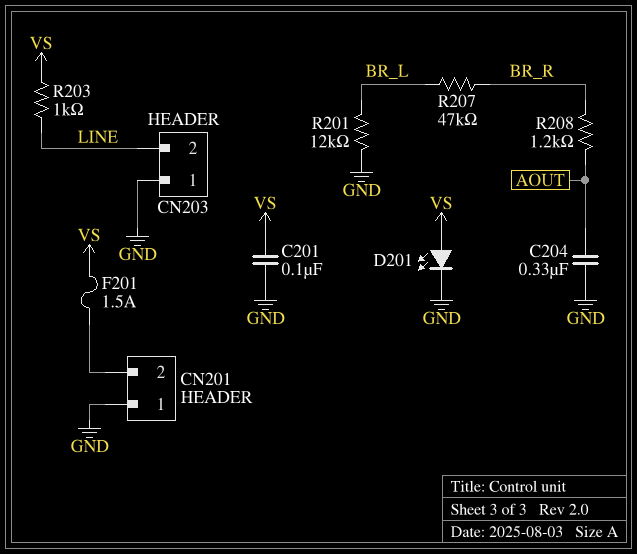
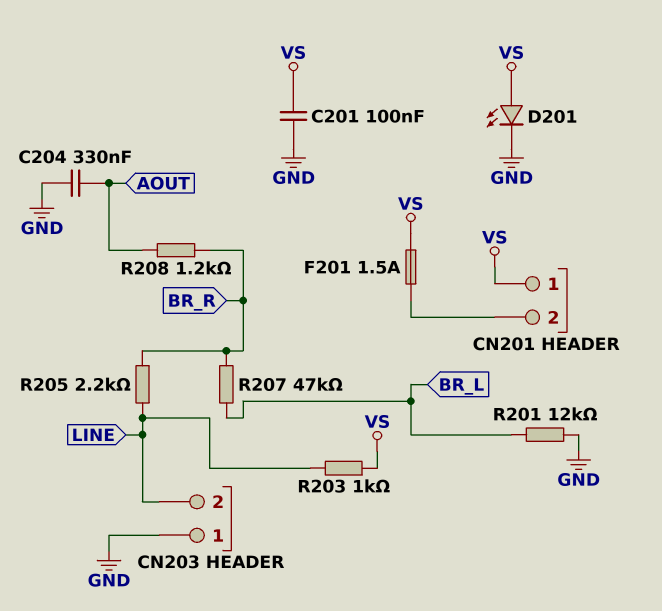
CN201 pin 1: GND -> VS
R205: none -> 2.2k (BR_R, LINE)

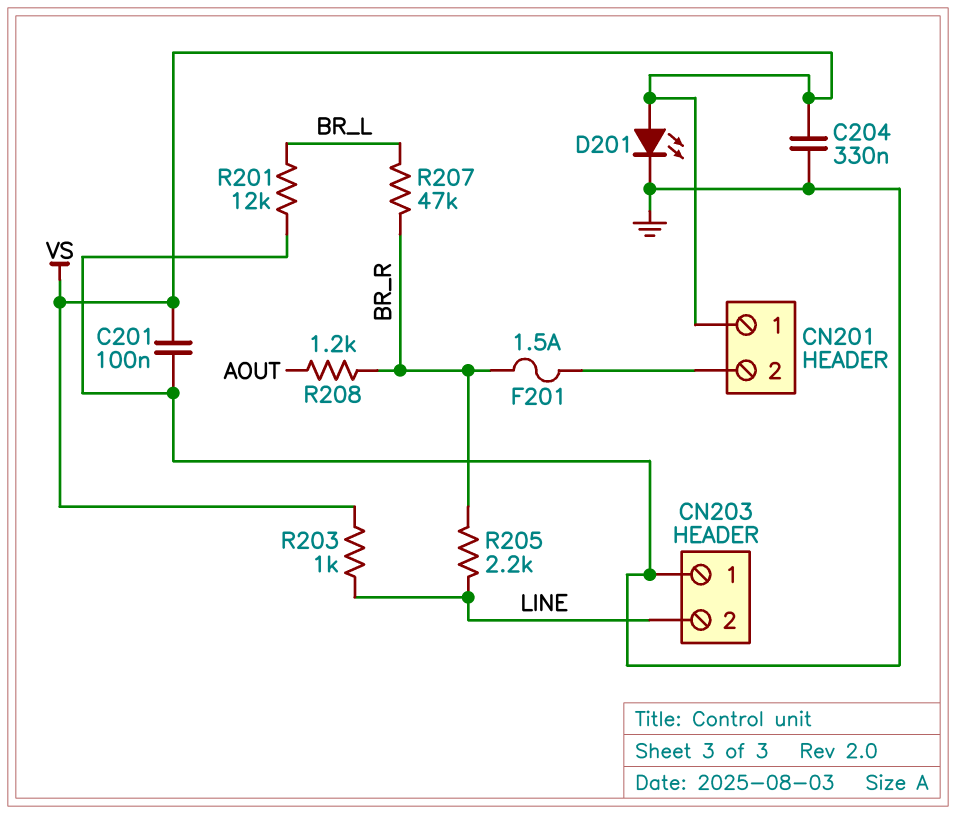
C204: 330nF (AOUT, GND) -> 330nF (GND, VS)
F201: 1.5A (CN201/2, VS) -> 1.5A (BR_R, CN201/2)

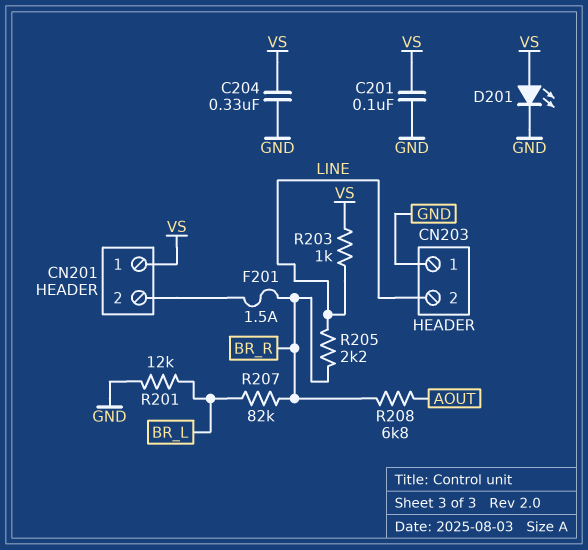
R207: 47k (BR_L, BR_R) -> 82k (BR_L, BR_R)
R208: 1.2k (AOUT, BR_R) -> 6.8k (AOUT, BR_R)

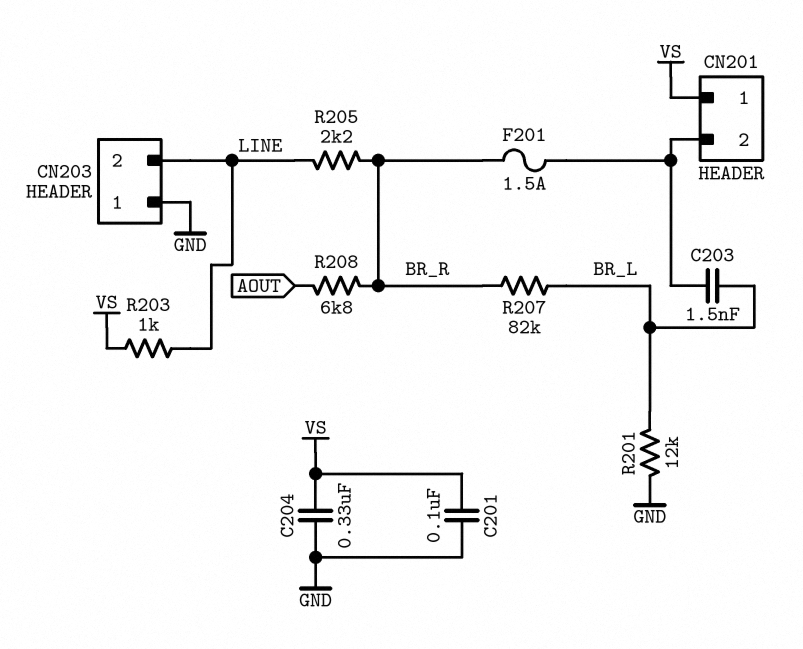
C203: none -> 1.5nF (BR_L, CN201/2)
D201: LED (A VS, K GND) -> none

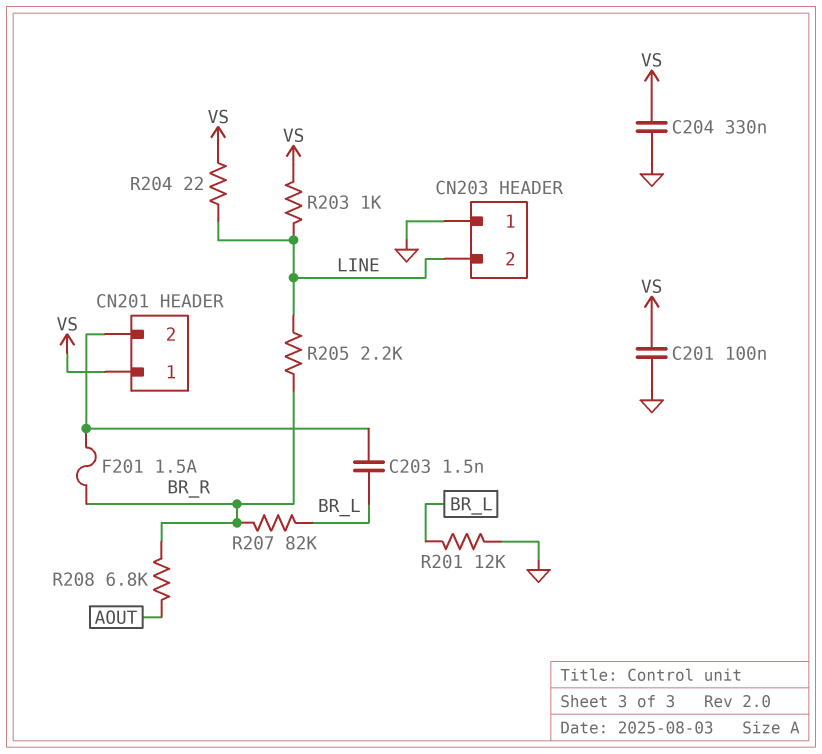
R204: none -> 22 (LINE, VS)

